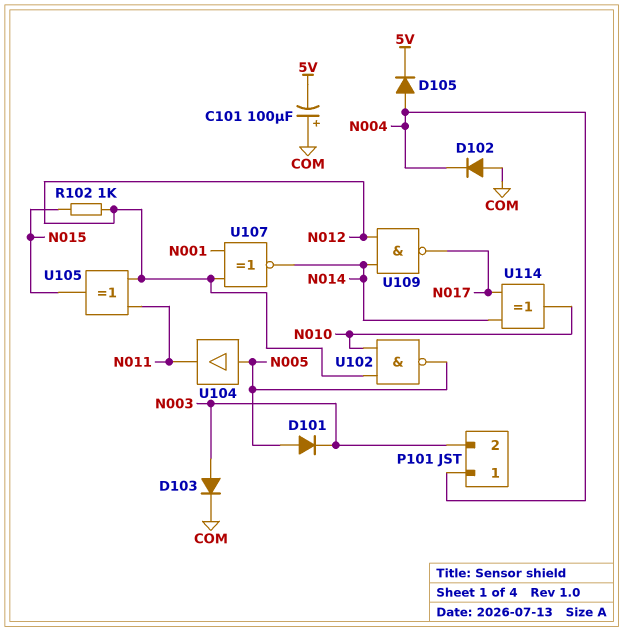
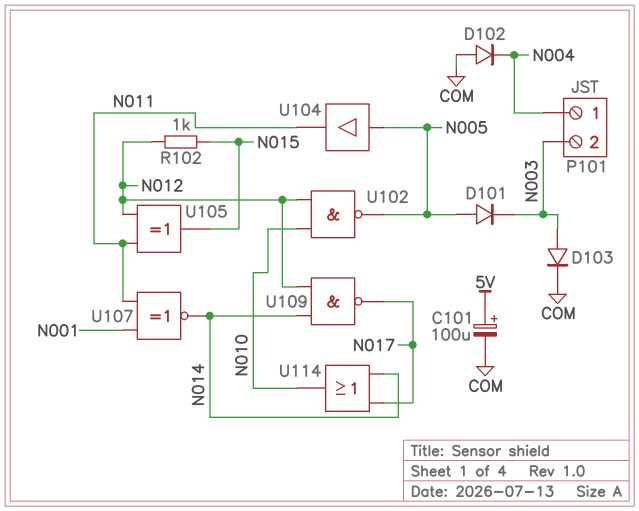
C101: 100uF (plus COM, minus 5V) -> 100uF (plus 5V, minus COM)
D105: diode (A N004, K 5V) -> none
U107: XNOR (in N001, in N012, out N014) -> XNOR (in N001, in N011, out N014)
U114: XOR (in N014, in N017, out N010) -> OR (in N014, in N017, out N010)

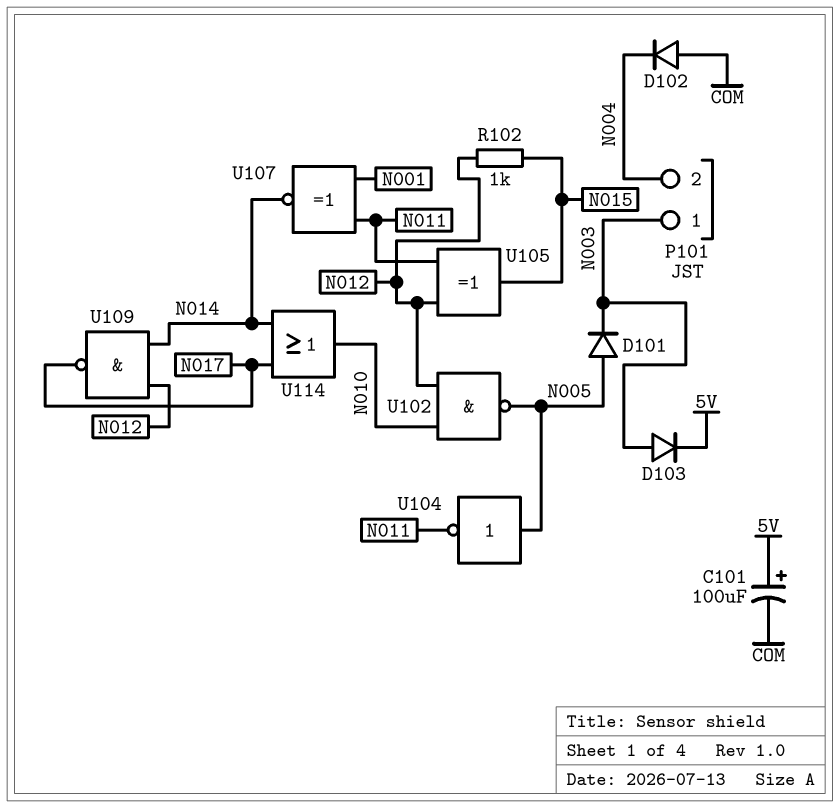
D103: diode (A N003, K COM) -> diode (A N003, K 5V)
P101 pin 1: N004 -> N003
P101 pin 2: N003 -> N004
U104: buffer (in N005, out N011) -> NOT (in N005, out N011)

